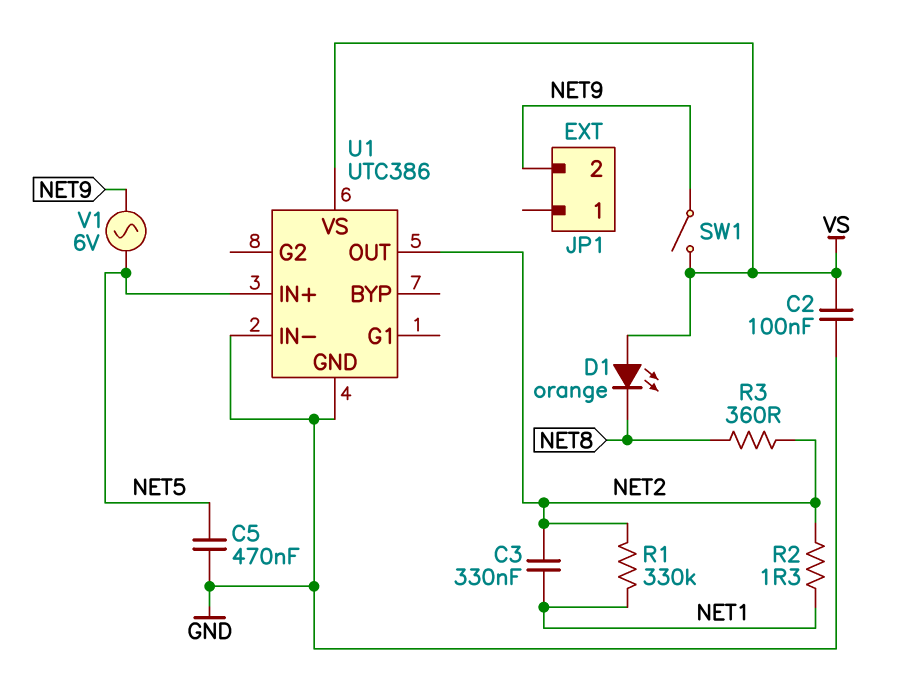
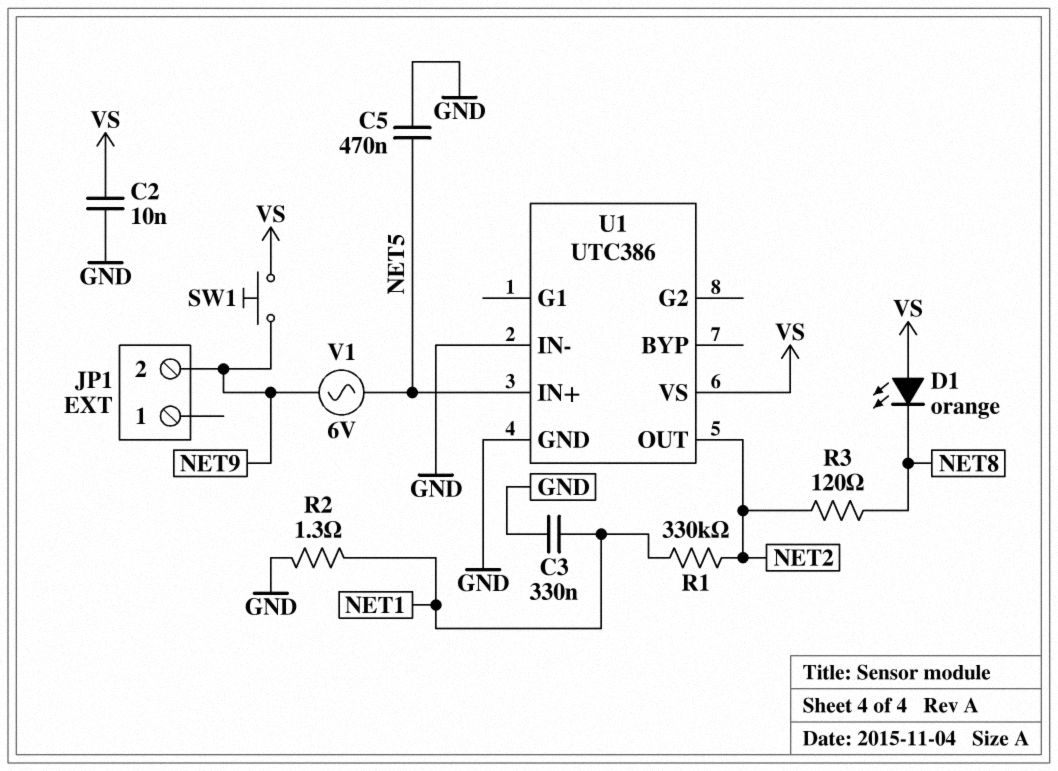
C2: 100nF (GND, VS) -> 10nF (GND, VS)
C3: 330nF (NET1, NET2) -> 330nF (GND, NET1)
R2: 1.3 (NET1, NET2) -> 1.3 (GND, NET1)
R3: 360 (NET2, NET8) -> 120 (NET2, NET8)
SW1: switch (NET9, VS) -> button (NET9, VS)

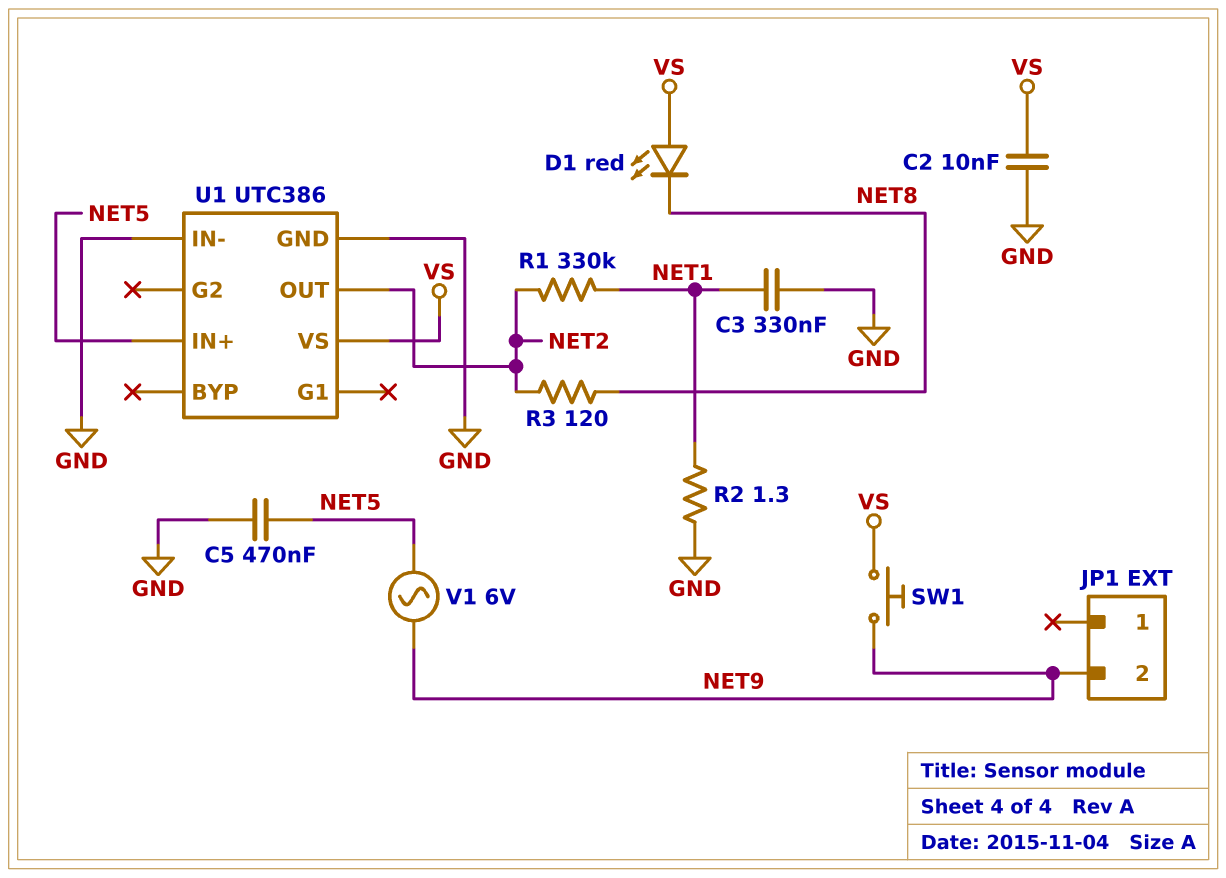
D1: LED orange (A VS, K NET8) -> LED red (A VS, K NET8)

